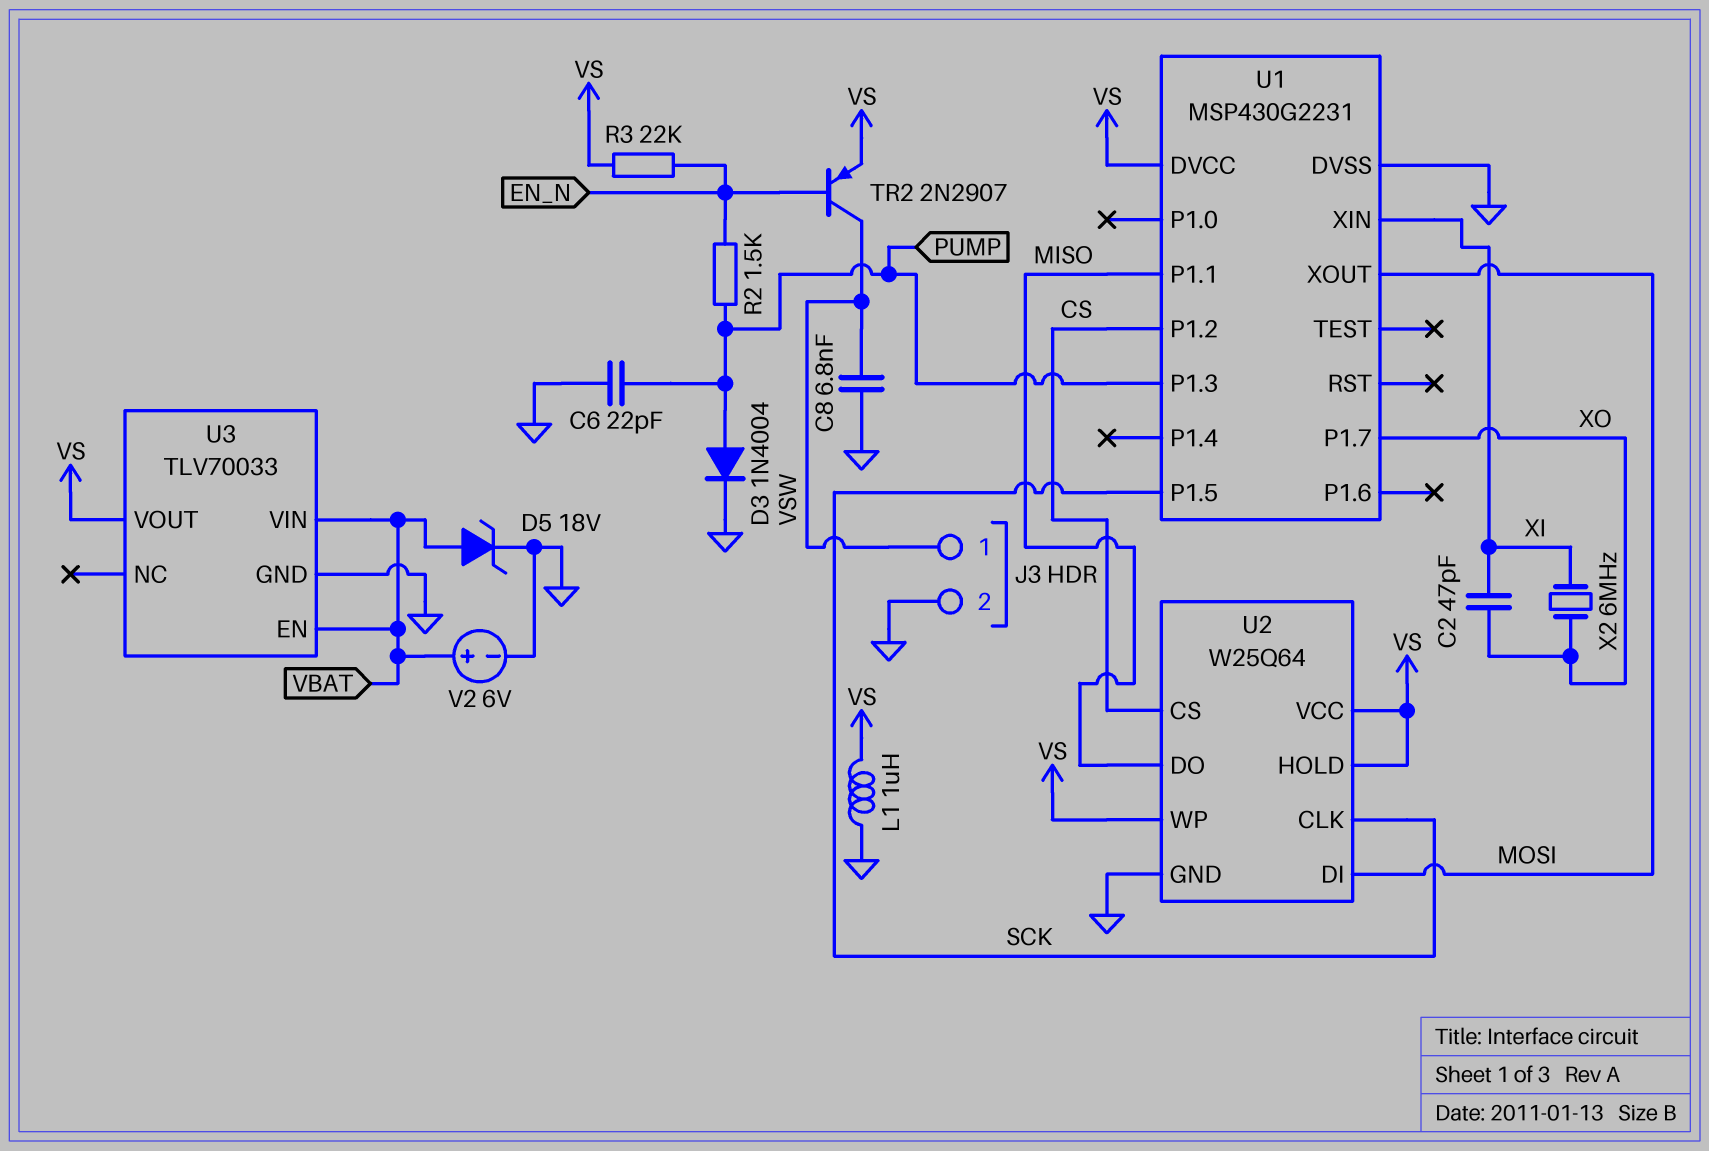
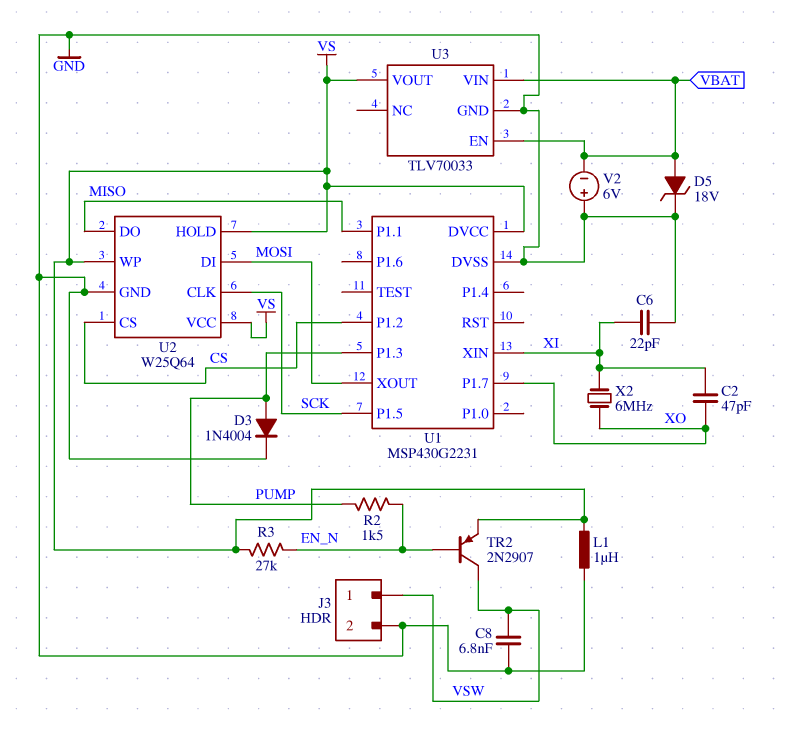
C6: 22pF (GND, PUMP) -> 22pF (GND, XI)
R3: 22k (EN_N, VS) -> 27k (EN_N, VS)
V2: 6V (plus VBAT, minus GND) -> 6V (plus GND, minus VBAT)

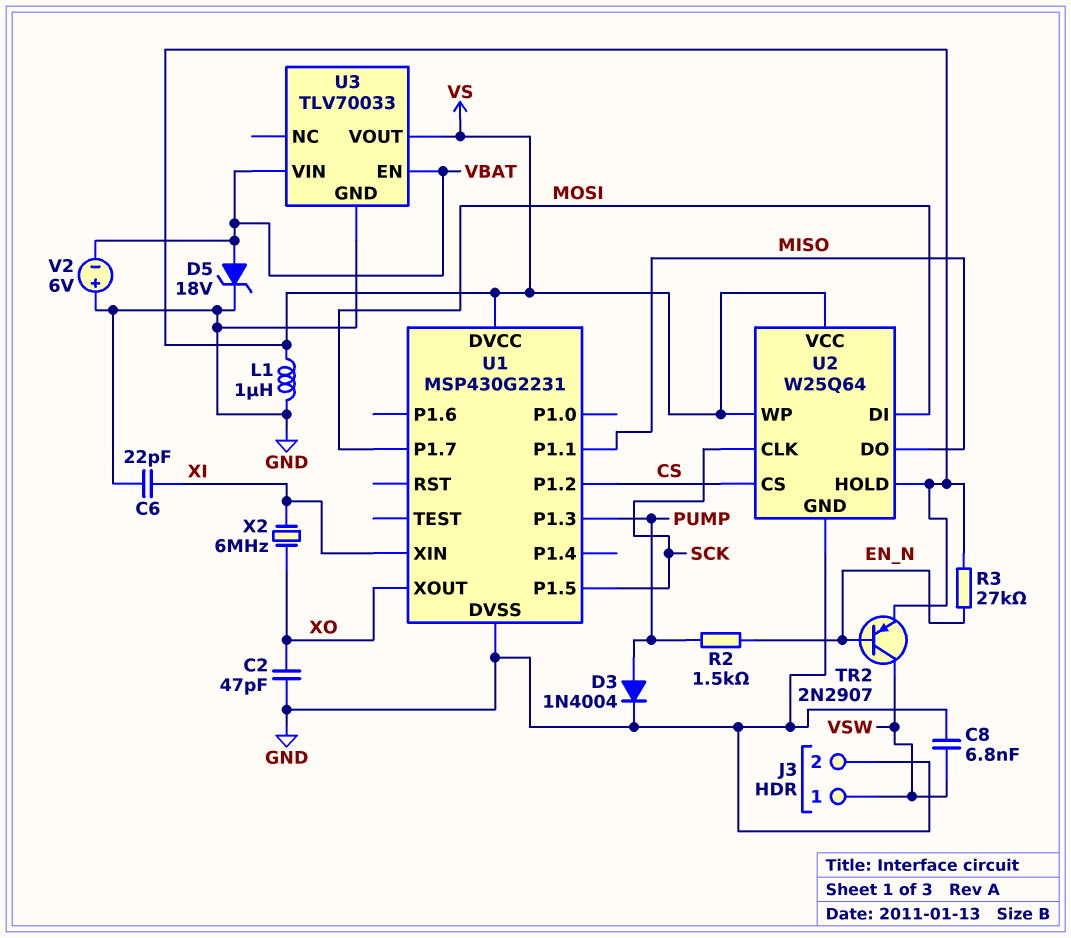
C2: 47pF (XI, XO) -> 47pF (GND, XO)
U1 pin P1.7: XO -> MOSI
U1 pin XOUT: MOSI -> XO

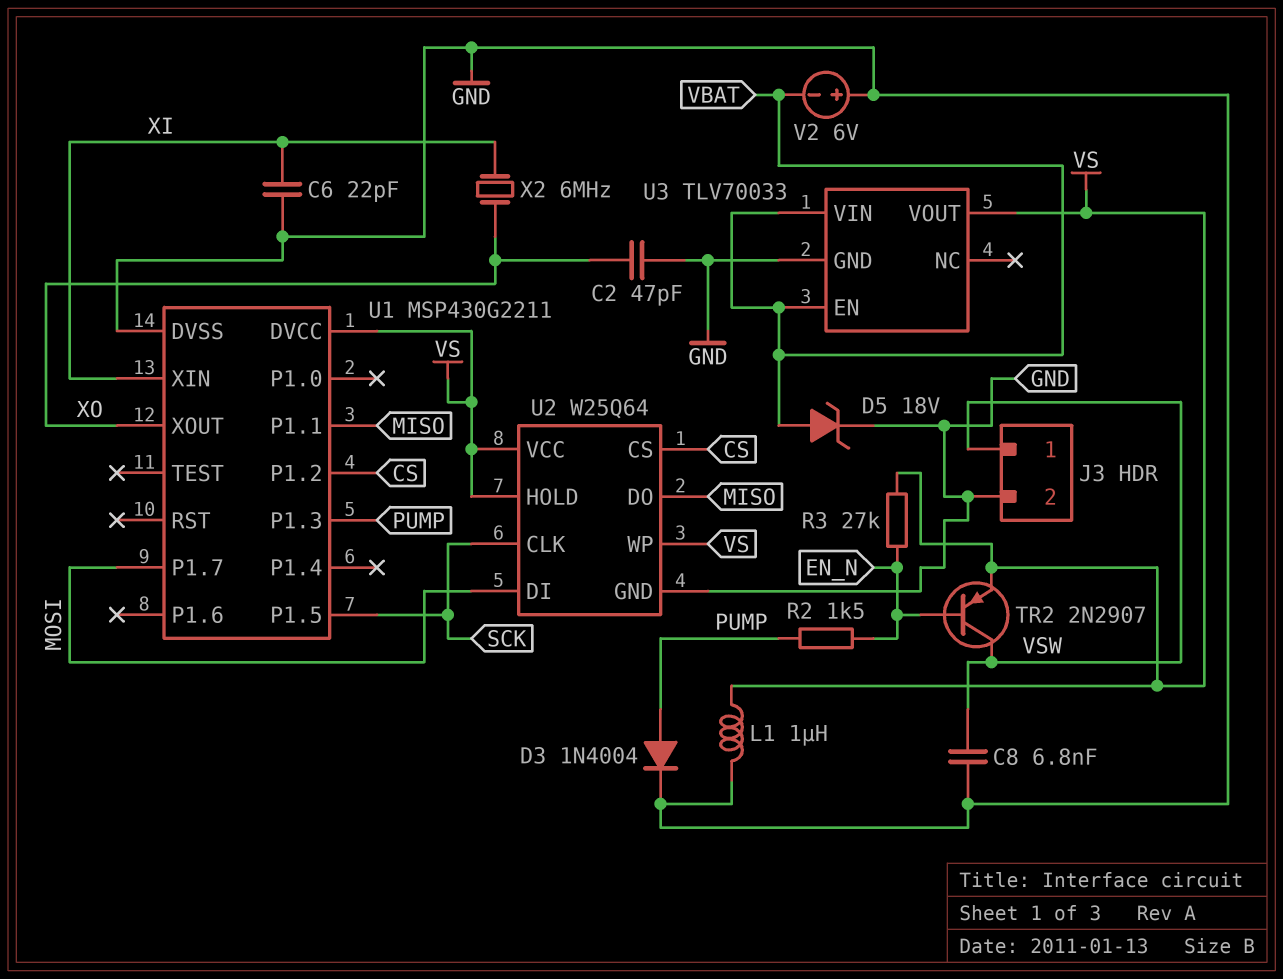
U1: MSP430G2231 -> MSP430G2211

